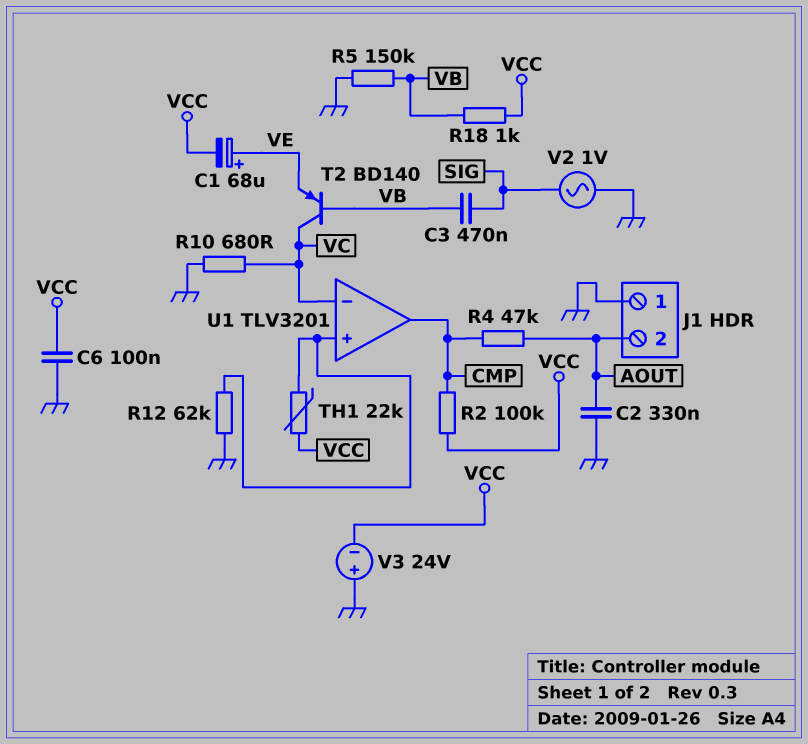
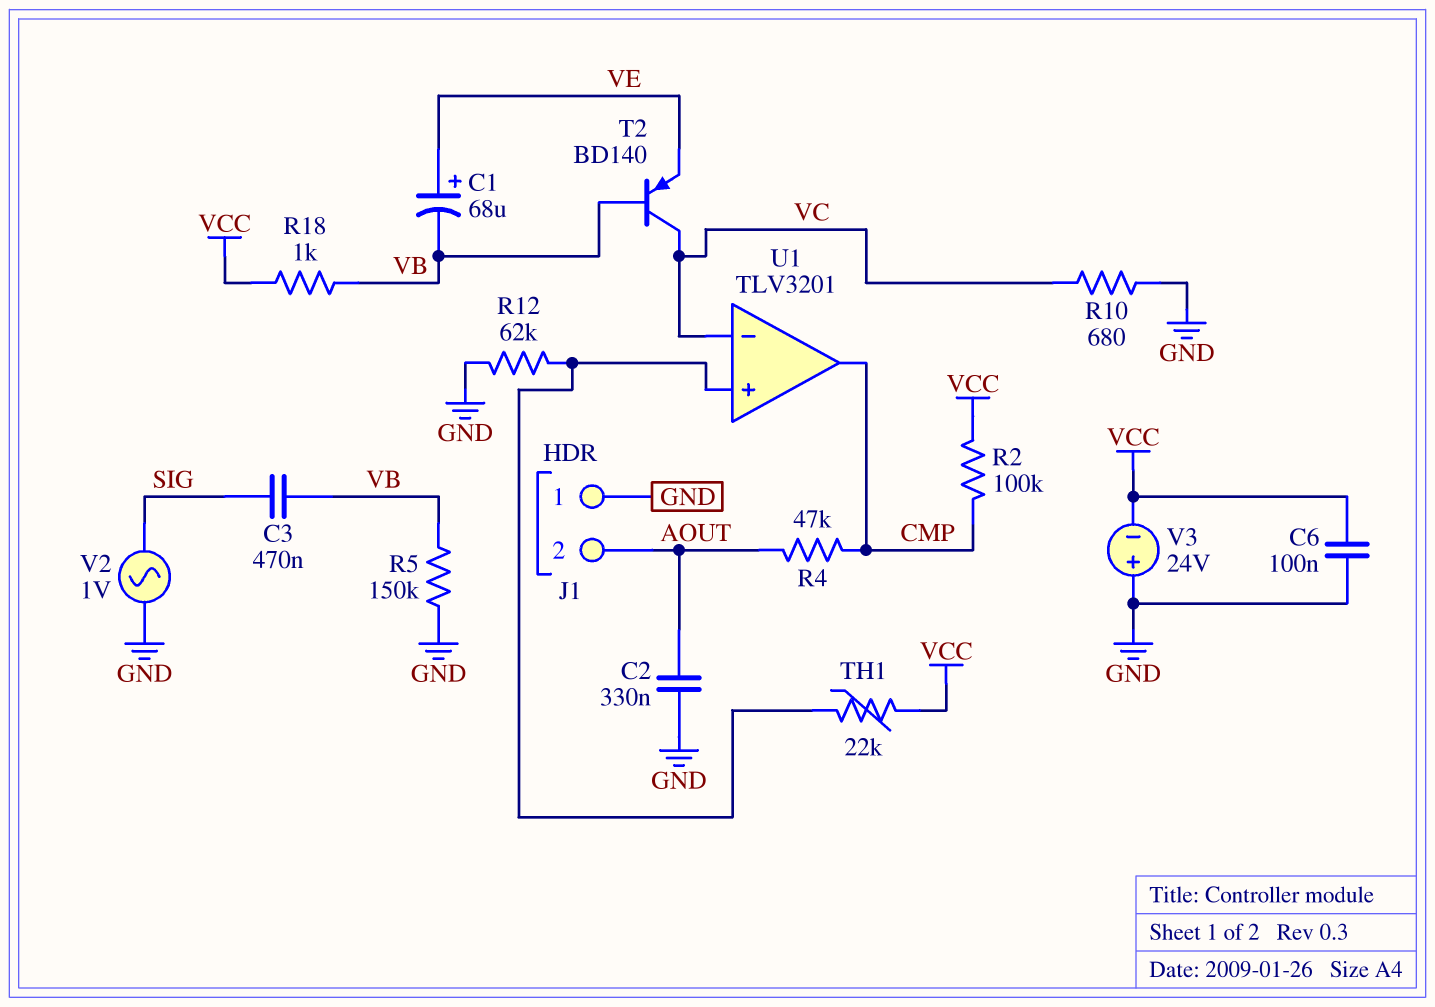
C1: 68uF (plus VE, minus VCC) -> 68uF (plus VE, minus VB)

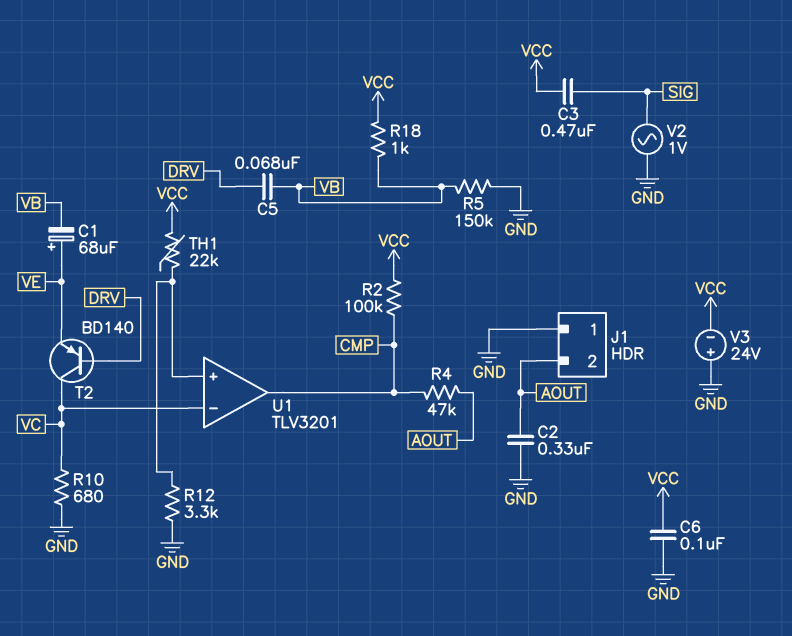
C3: 470nF (SIG, VB) -> 470nF (SIG, VCC)
C5: none -> 68nF (DRV, VB)
R12: 62k (GND, U1/in+) -> 3.3k (GND, U1/in+)
T2: PNP BD140 (B VB, C VC, E VE) -> PNP BD140 (B DRV, C VC, E VE)

